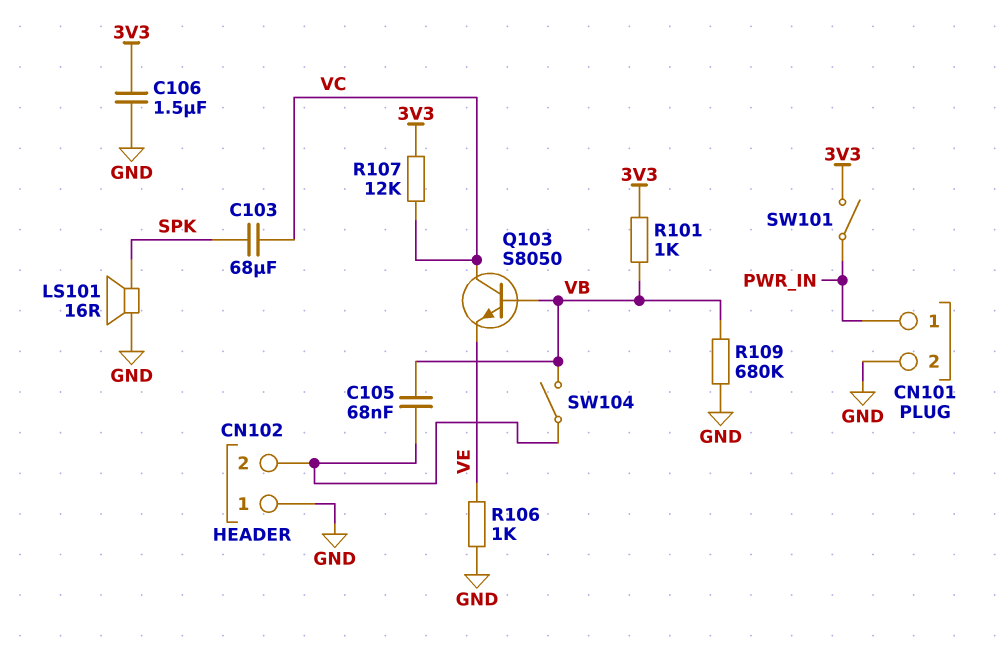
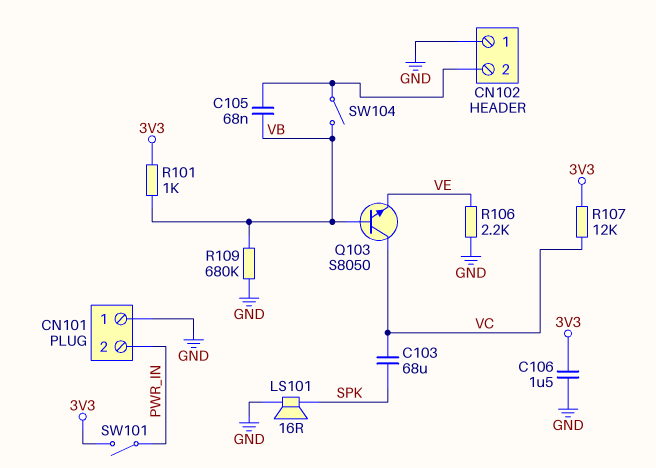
CN101 pin 1: PWR_IN -> GND
CN101 pin 2: GND -> PWR_IN
R106: 1k (GND, VE) -> 2.2k (GND, VE)

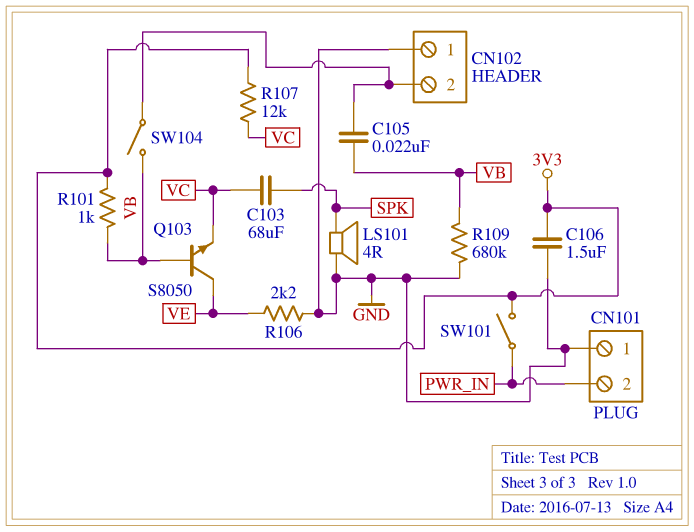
C105: 68nF (CN102/2, VB) -> 22nF (CN102/2, VB)
LS101: speaker 16R (GND, SPK) -> speaker 4R (GND, SPK)
Q103: NPN S8050 (B VB, C VC, E VE) -> NPN S8050 (B VB, C VE, E VC)

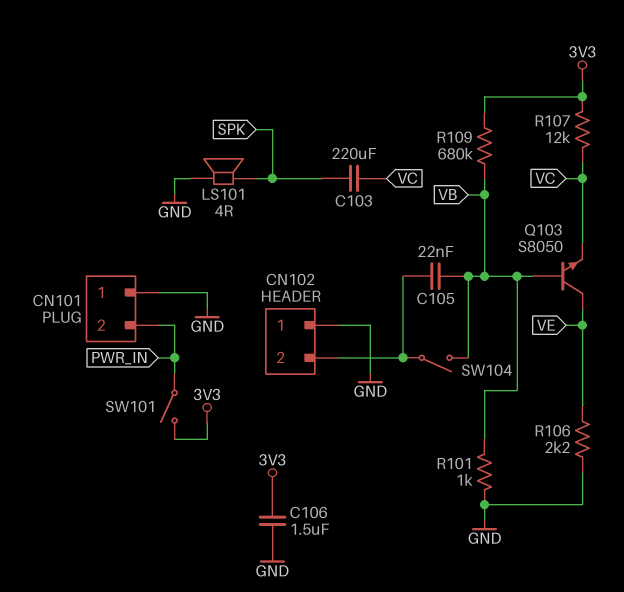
C103: 68uF (SPK, VC) -> 220uF (SPK, VC)
R101: 1k (3V3, VB) -> 1k (GND, VB)
R109: 680k (GND, VB) -> 680k (3V3, VB)

